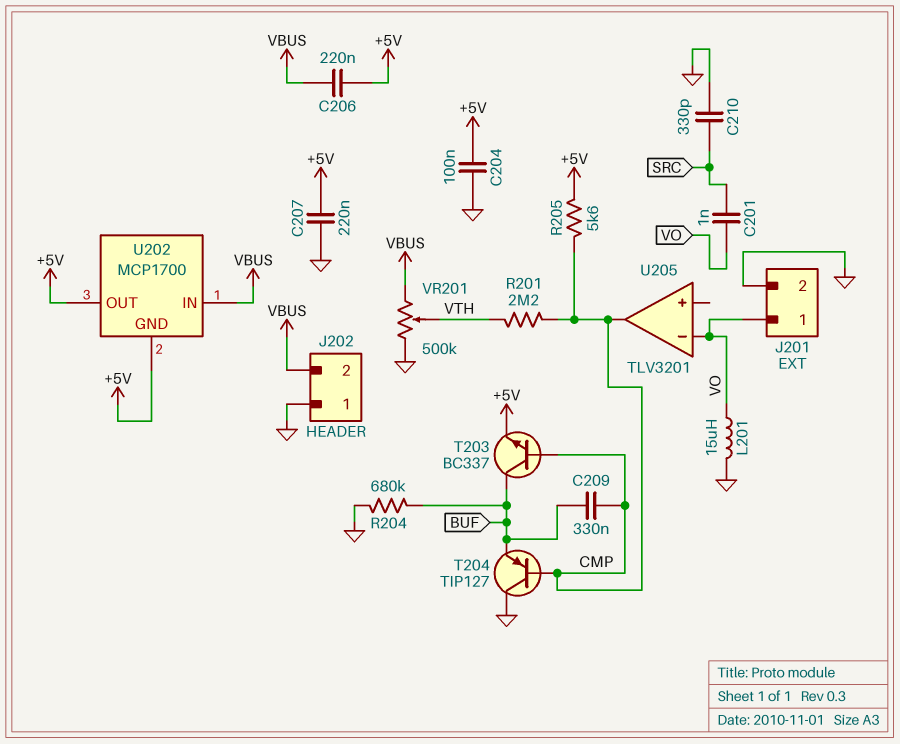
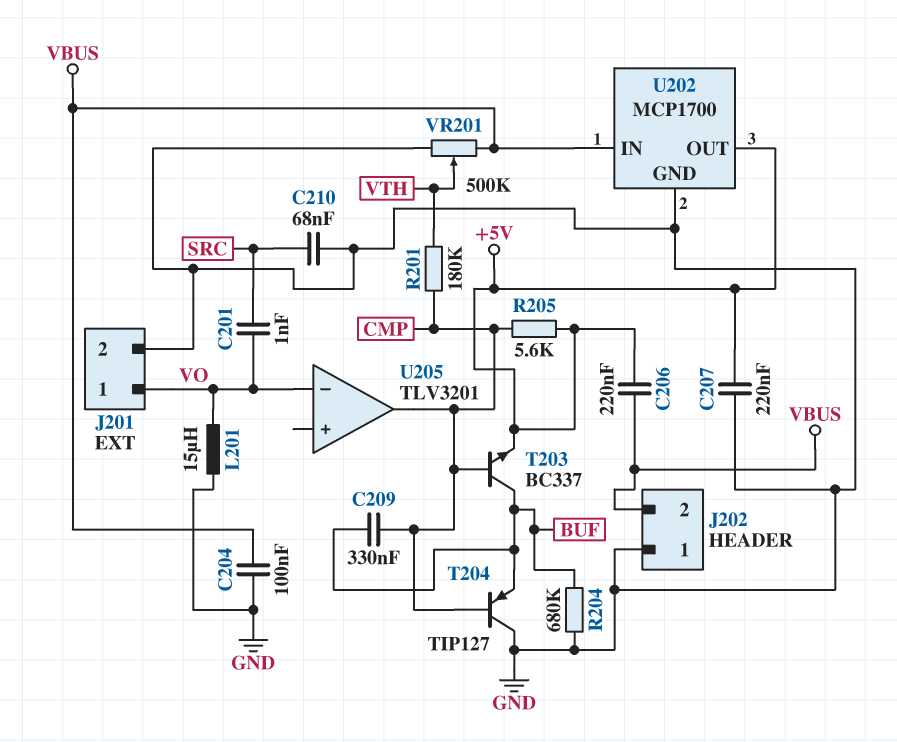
C204: 100nF (+5V, GND) -> 100nF (GND, VBUS)
C210: 330pF (GND, SRC) -> 68nF (GND, SRC)
R201: 2.2M (CMP, VTH) -> 180k (CMP, VTH)
U202 pin GND: +5V -> GND

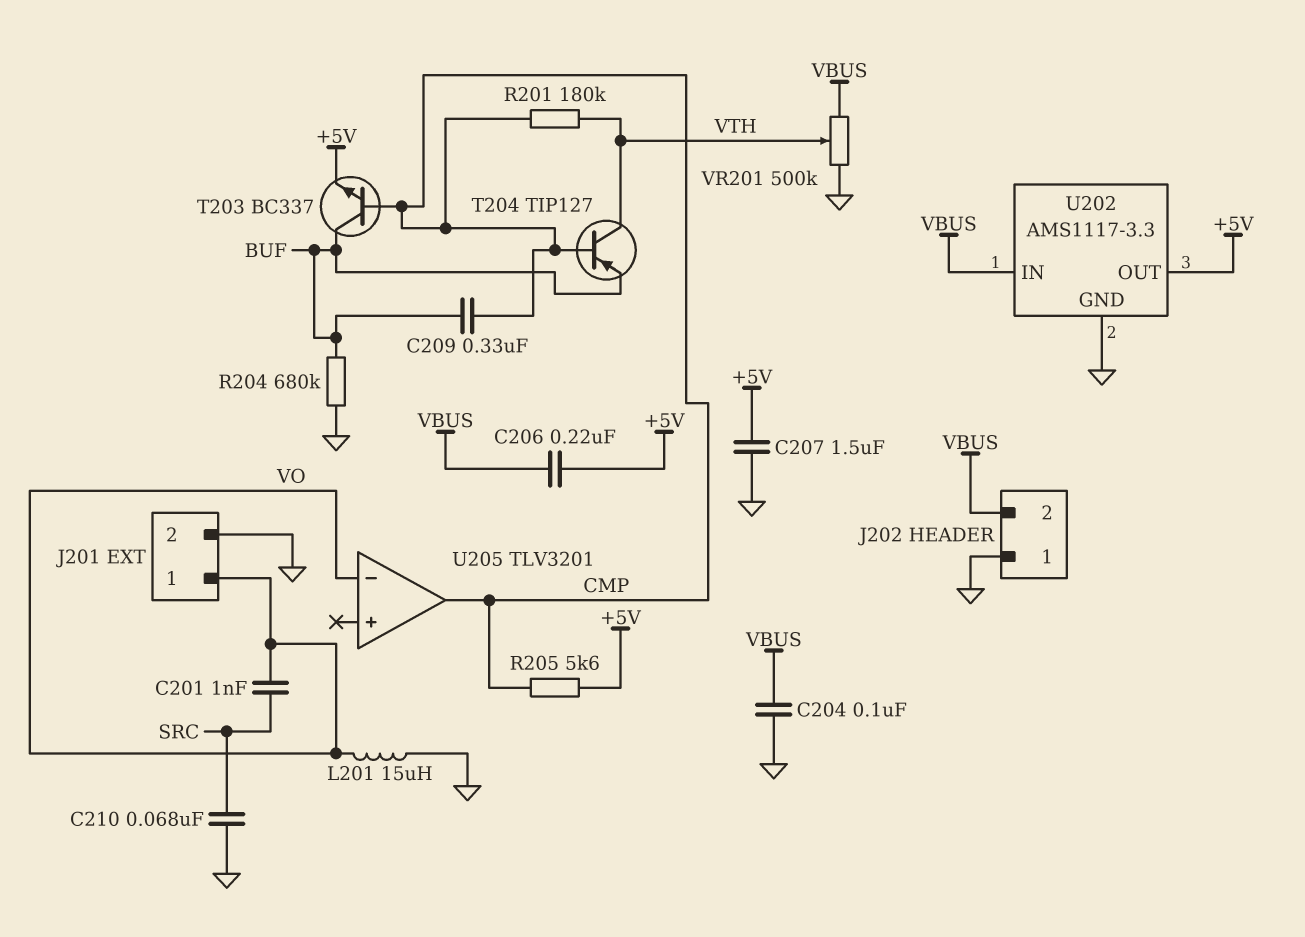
C207: 220nF (+5V, GND) -> 1.5uF (+5V, GND)
T204: PNP TIP127 (B CMP, C GND, E BUF) -> PNP TIP127 (B CMP, C VTH, E BUF)
U202: MCP1700 -> AMS1117-3.3

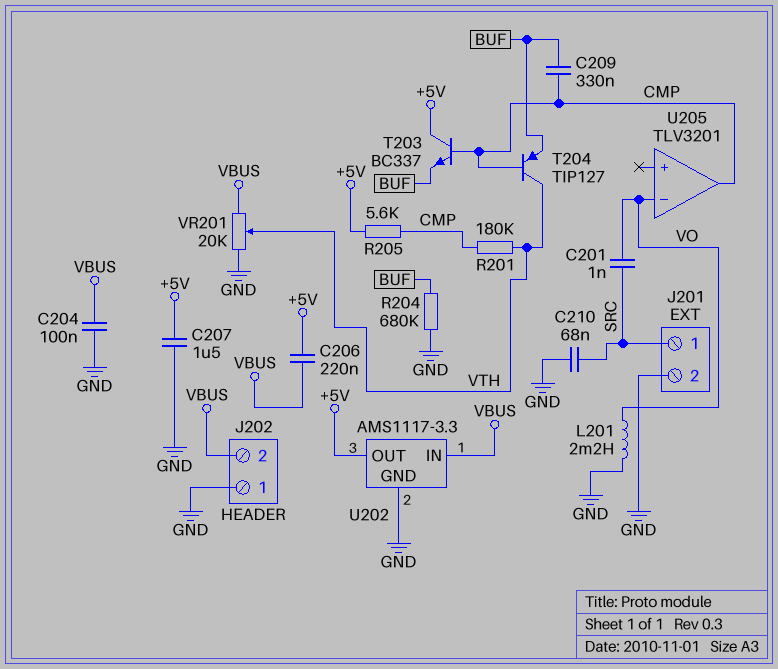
J201 pin 1: VO -> SRC
L201: 15uH (GND, VO) -> 2.2mH (GND, VO)
T203: NPN BC337 (B CMP, C BUF, E +5V) -> NPN BC337 (B CMP, C +5V, E BUF)
VR201: 500k (GND, VBUS, wiper VTH) -> 20k (GND, VBUS, wiper VTH)

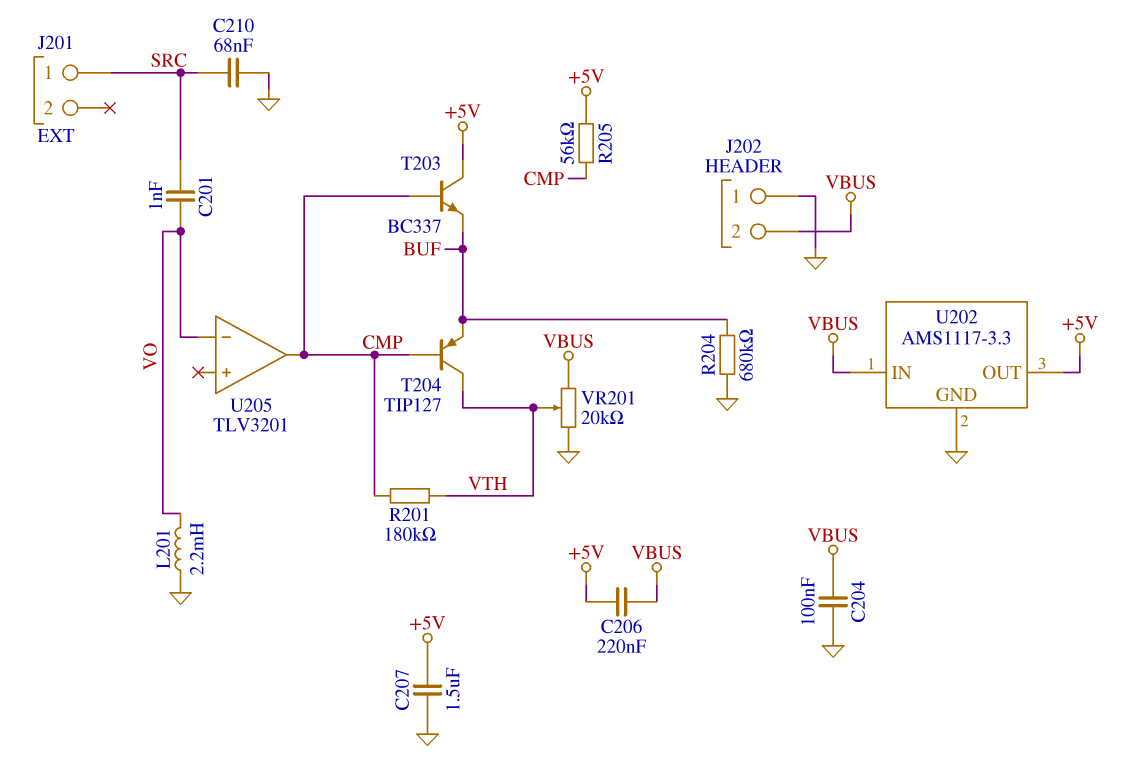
C209: 330nF (BUF, CMP) -> none
J201 pin 2: GND -> none
R205: 5.6k (+5V, CMP) -> 56k (+5V, CMP)

